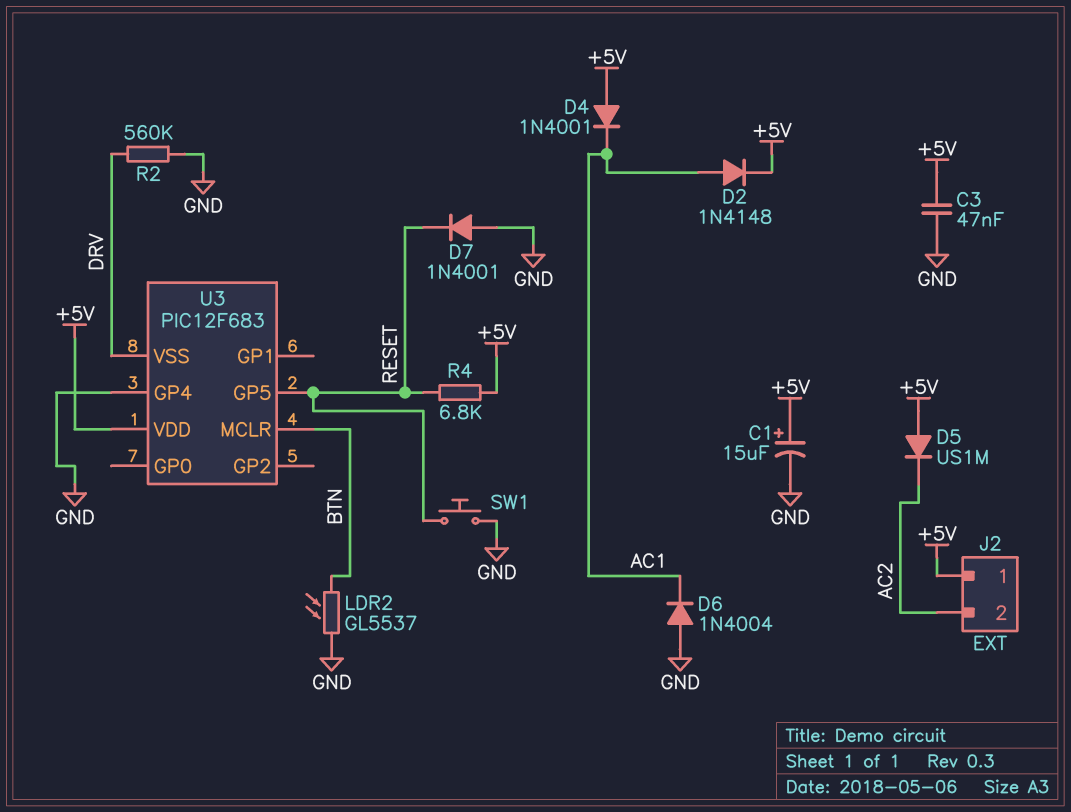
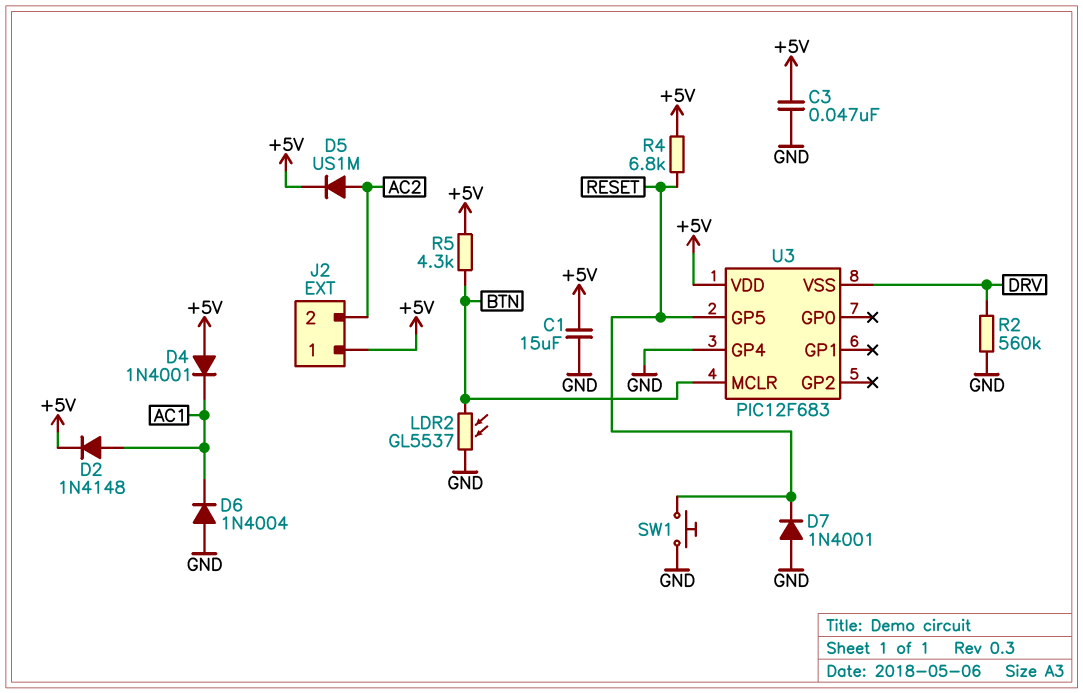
C1: 15uF (plus +5V, minus GND) -> 15uF (+5V, GND)
D5: diode US1M (A +5V, K AC2) -> diode US1M (A AC2, K +5V)
R5: none -> 4.3k (+5V, BTN)

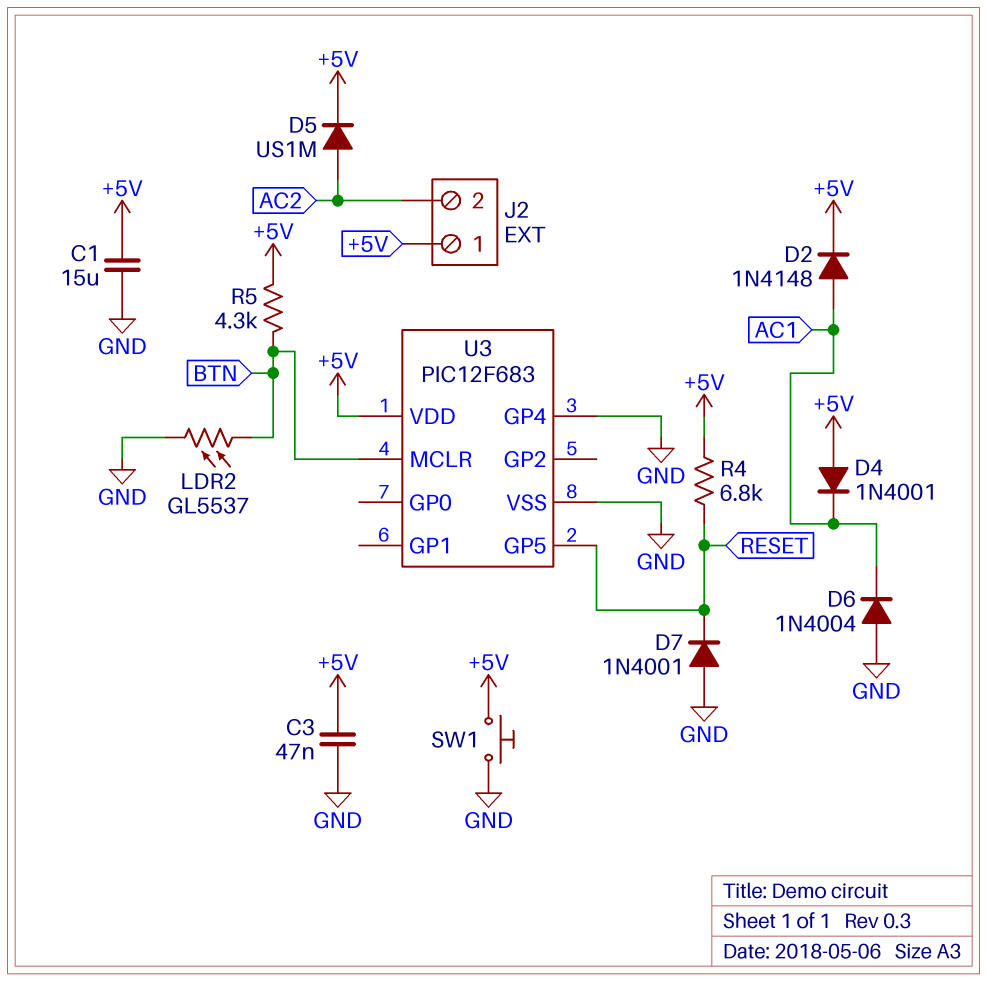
R2: 560k (DRV, GND) -> none
SW1: button (GND, RESET) -> button (+5V, GND)
U3 pin VSS: DRV -> GND

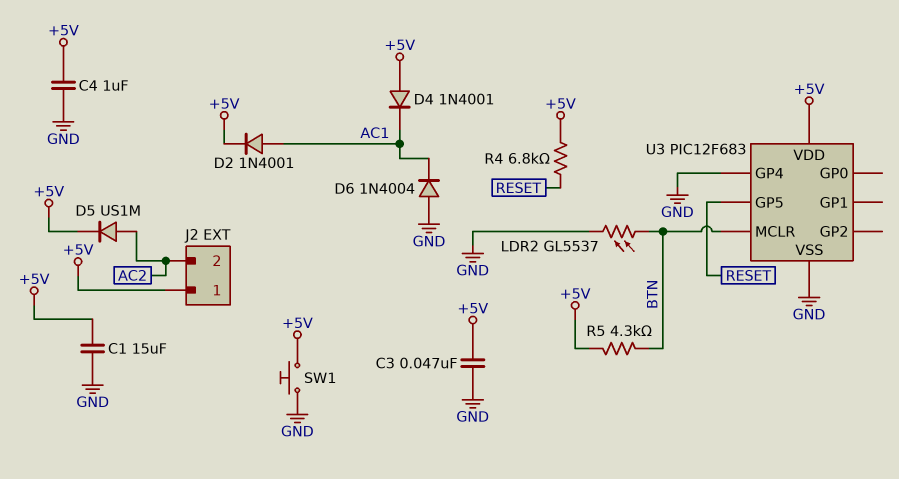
C4: none -> 1uF (+5V, GND)
D2: diode 1N4148 (A AC1, K +5V) -> diode 1N4001 (A AC1, K +5V)
D7: diode 1N4001 (A GND, K RESET) -> none

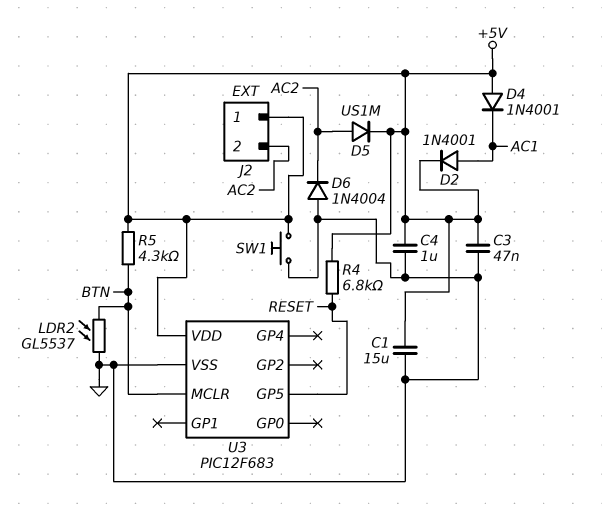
D6: diode 1N4004 (A GND, K AC1) -> diode 1N4004 (A GND, K AC2)
U3 pin GP4: GND -> none

